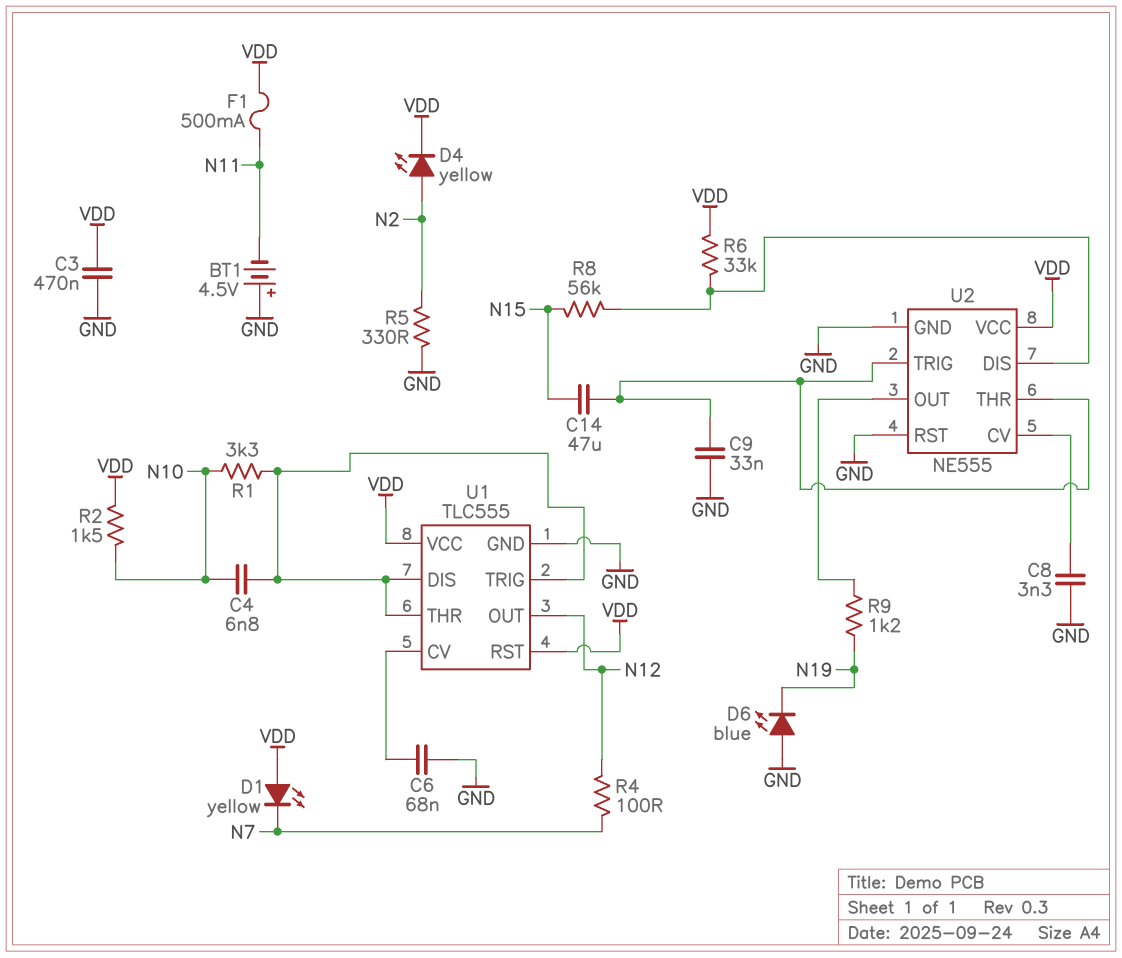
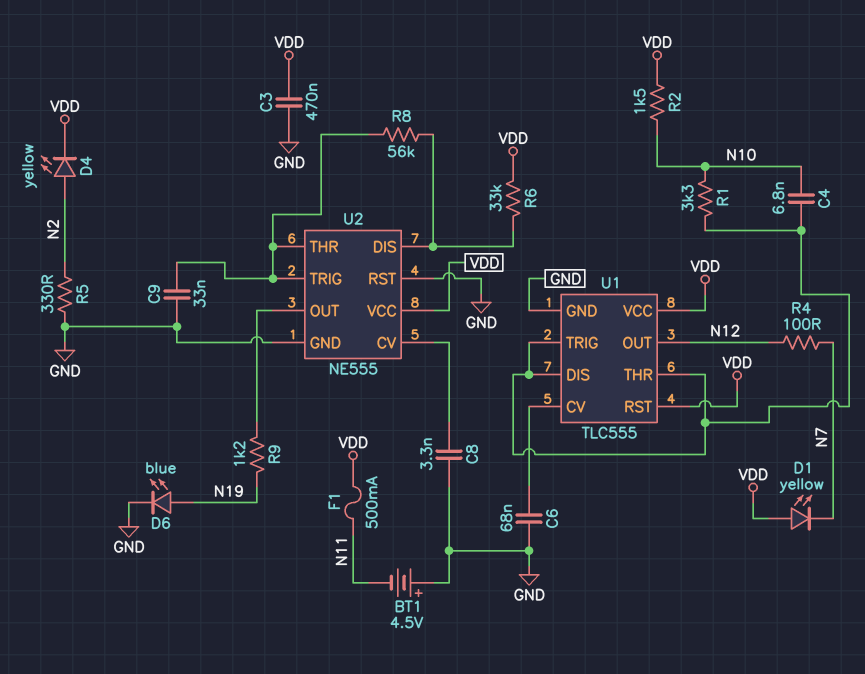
C14: 47uF (N15, U2/THR) -> none
D6: LED blue (A GND, K N19) -> LED blue (A N19, K GND)
R8: 56k (N15, U2/DIS) -> 56k (U2/DIS, U2/THR)

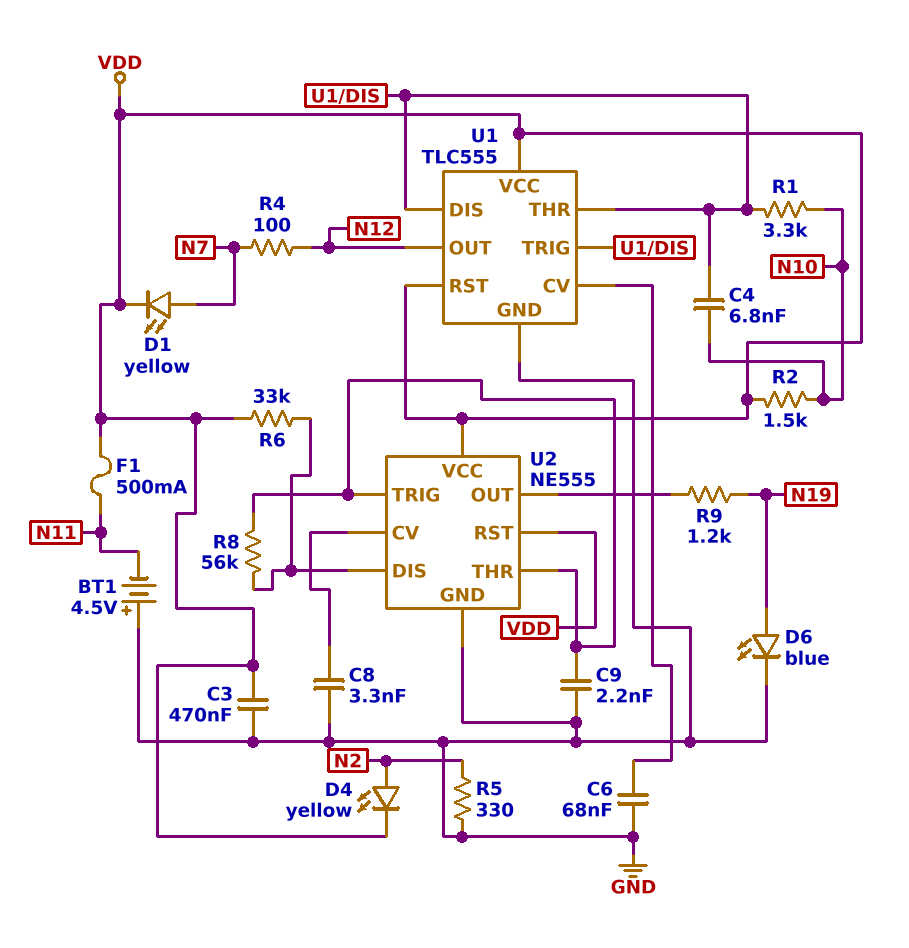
C9: 33nF (GND, U2/THR) -> 2.2nF (GND, U2/THR)
D1: LED yellow (A VDD, K N7) -> LED yellow (A N7, K VDD)
U2 pin RST: GND -> VDD

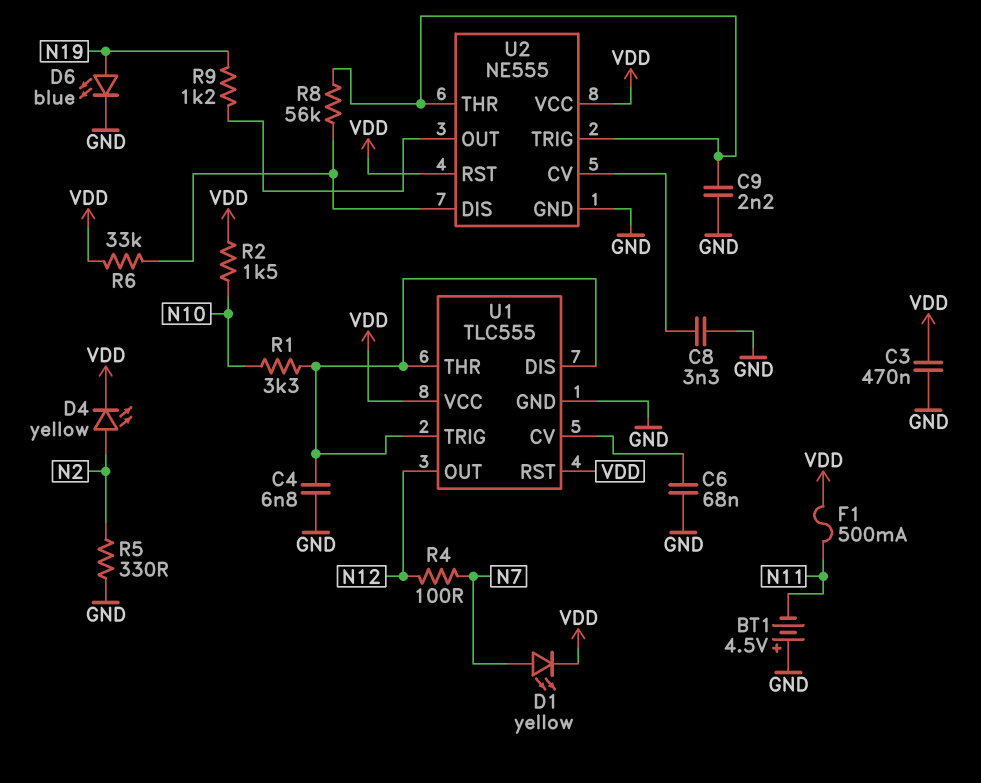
C4: 6.8nF (N10, U1/DIS) -> 6.8nF (GND, U1/DIS)

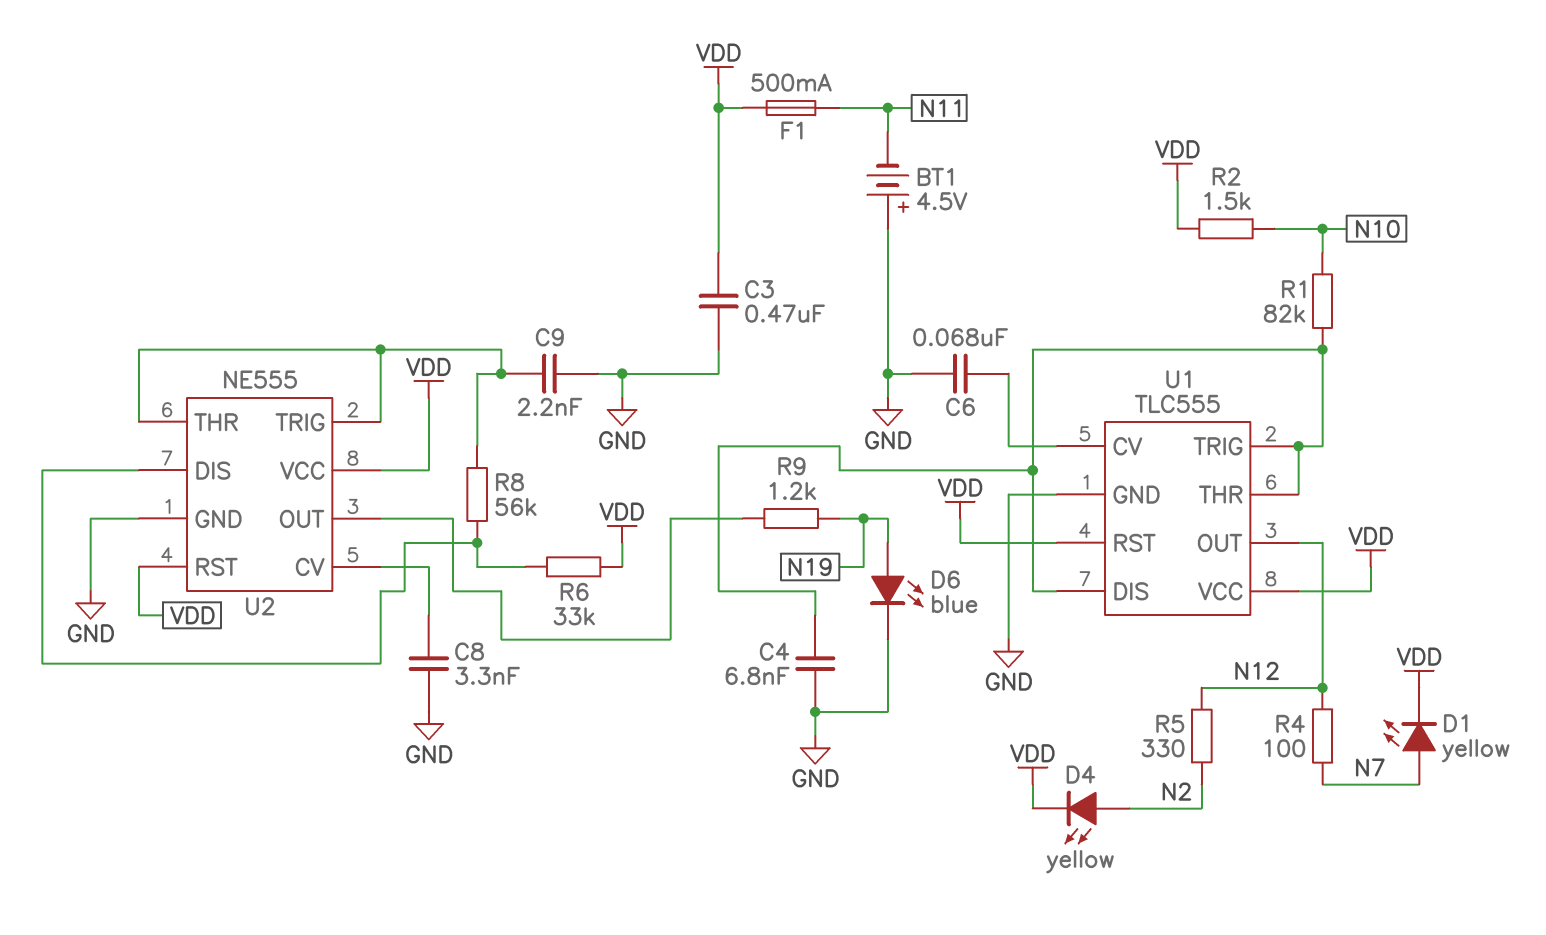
R1: 3.3k (N10, U1/DIS) -> 82k (N10, U1/DIS)
R5: 330 (GND, N2) -> 330 (N2, N12)

